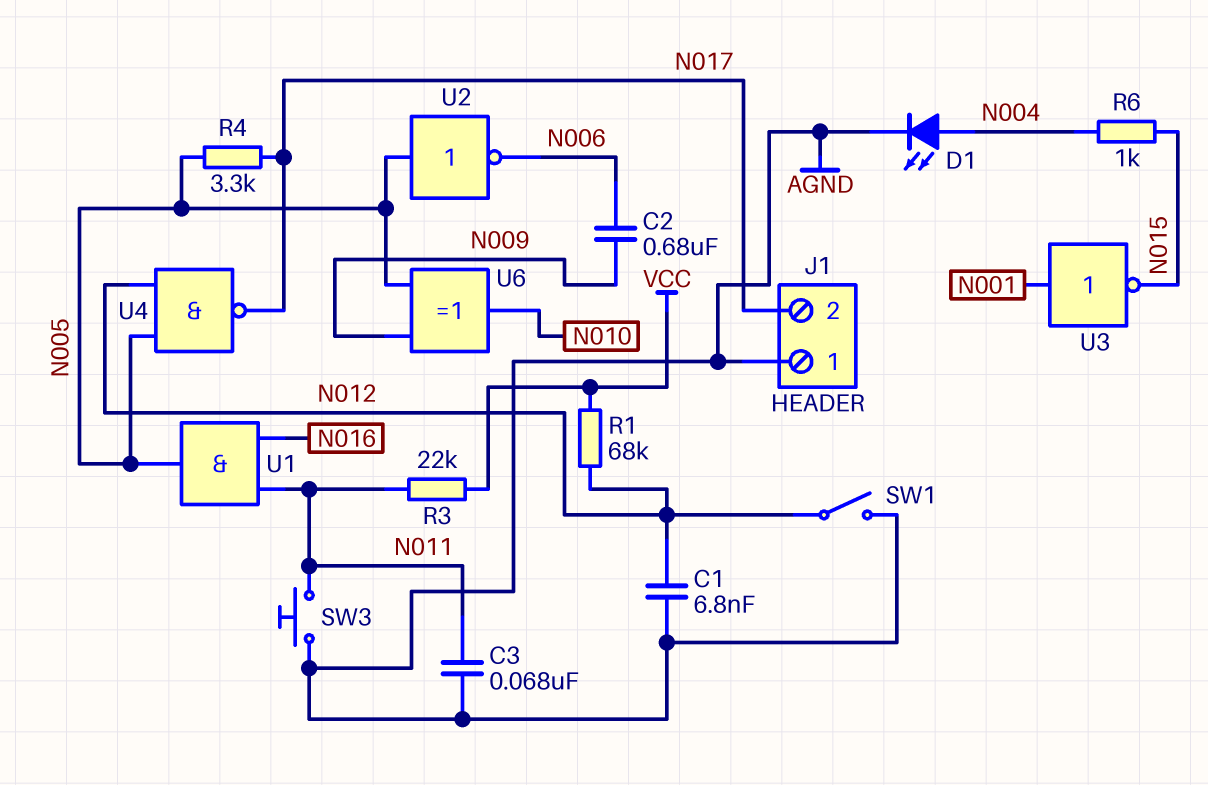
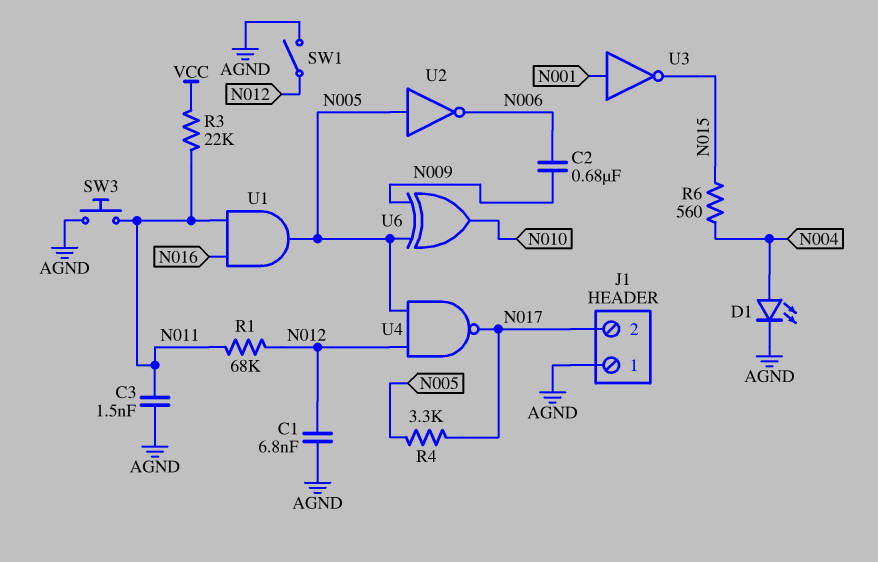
C3: 68nF (AGND, N011) -> 1.5nF (AGND, N011)
R1: 68k (N012, VCC) -> 68k (N011, N012)
R6: 1k (N004, N015) -> 560 (N004, N015)

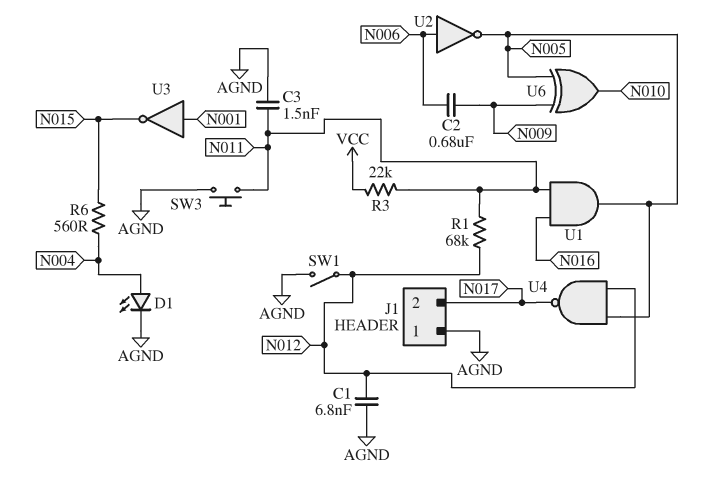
R4: 3.3k (N005, N017) -> none
U2: NOT (in N005, out N006) -> NOT (in N006, out N005)

